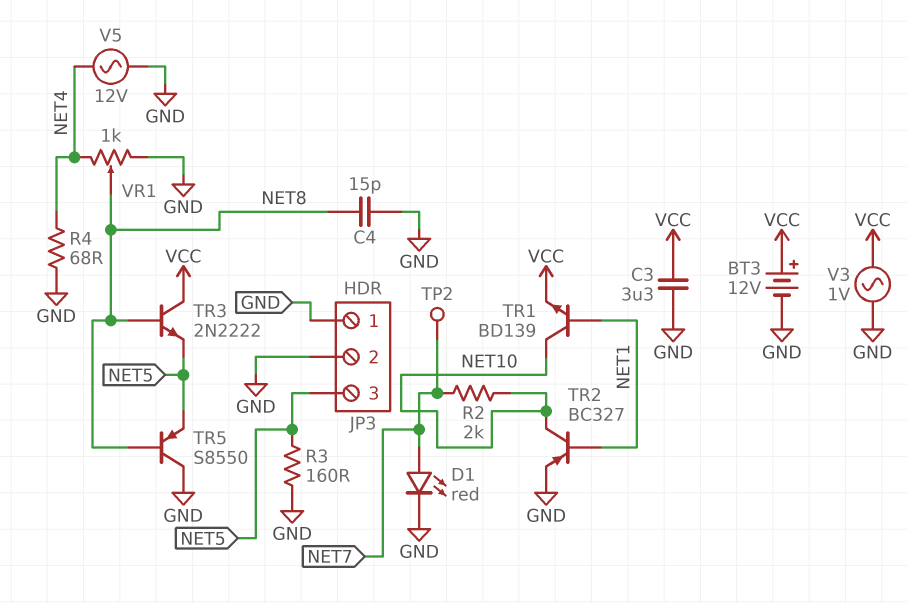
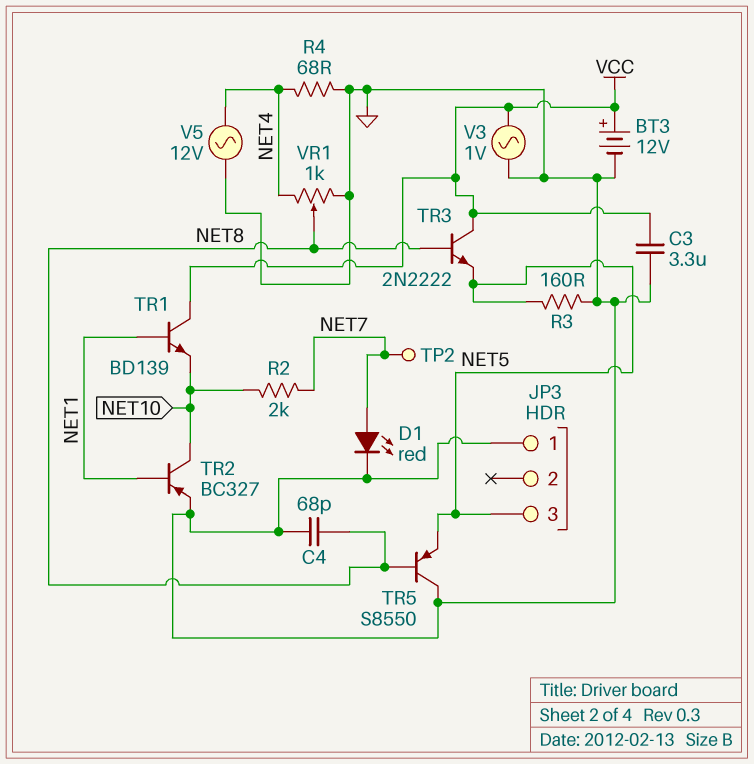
C4: 15pF (GND, NET8) -> 68pF (GND, NET8)
JP3 pin 2: GND -> none
TR1: NPN BD139 (B NET1, C NET10, E VCC) -> NPN BD139 (B NET1, C VCC, E NET10)

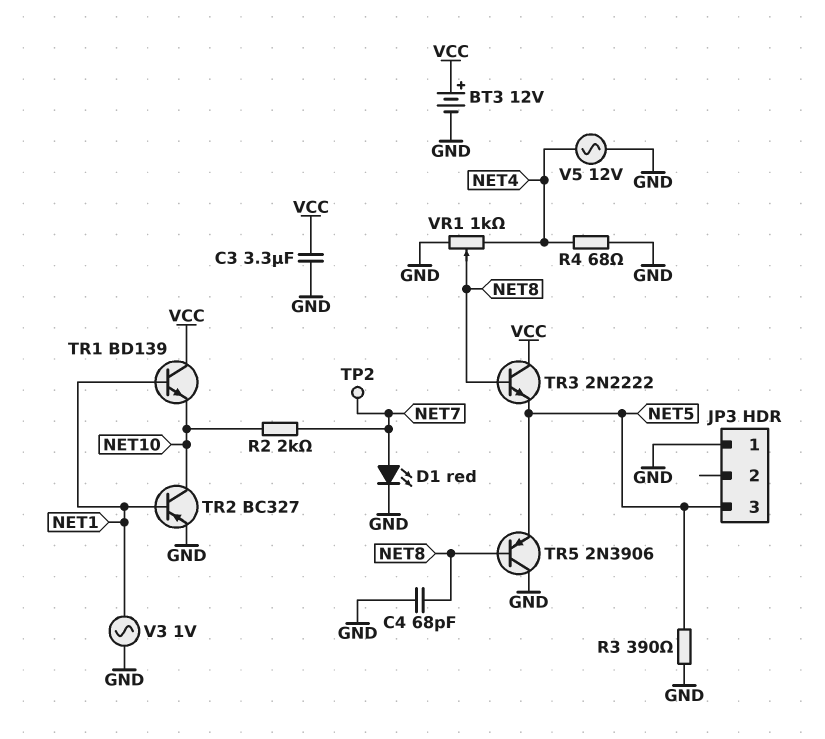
R3: 160 (GND, NET5) -> 390 (GND, NET5)
TR5: PNP S8550 (B NET8, C GND, E NET5) -> PNP 2N3906 (B NET8, C GND, E NET5)
V3: AC 1V (GND, VCC) -> AC 1V (GND, NET1)

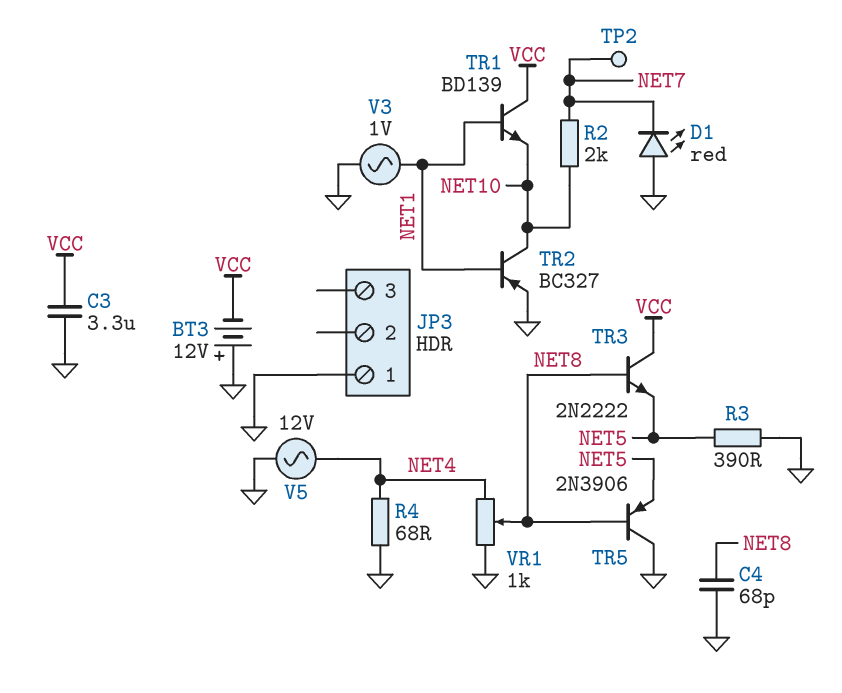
BT3: 12V (plus VCC, minus GND) -> 12V (plus GND, minus VCC)
D1: LED red (A NET7, K GND) -> LED red (A GND, K NET7)
JP3 pin 3: NET5 -> none

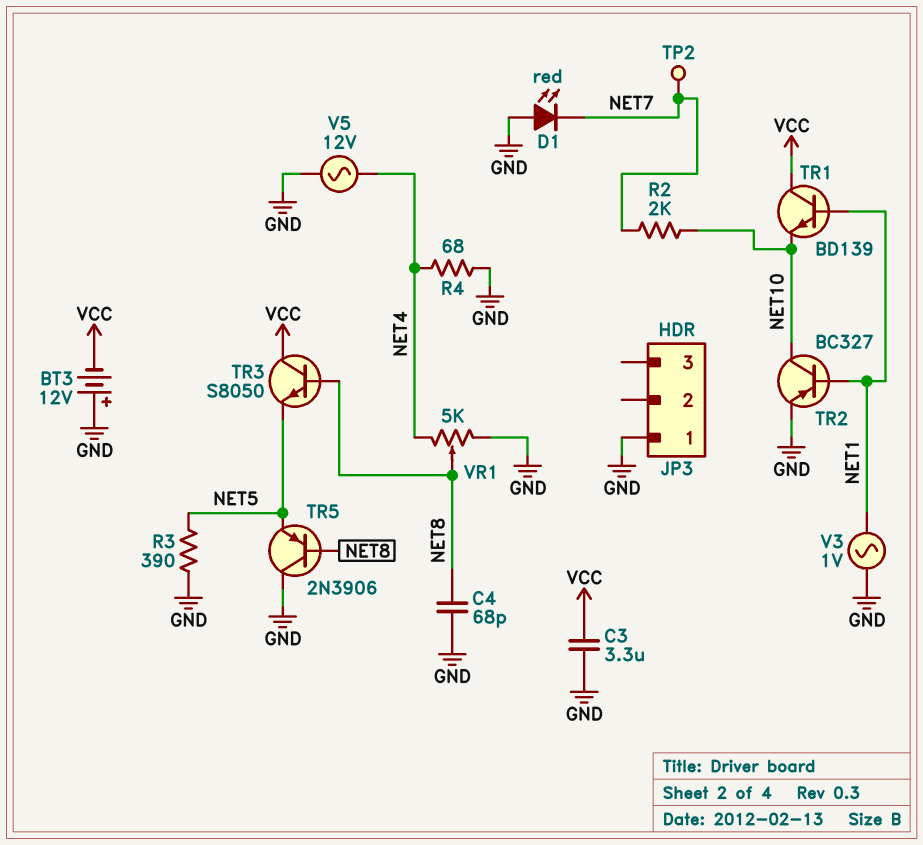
TR3: NPN 2N2222 (B NET8, C VCC, E NET5) -> NPN S8050 (B NET8, C VCC, E NET5)
VR1: 1k (GND, NET4, wiper NET8) -> 5k (GND, NET4, wiper NET8)

